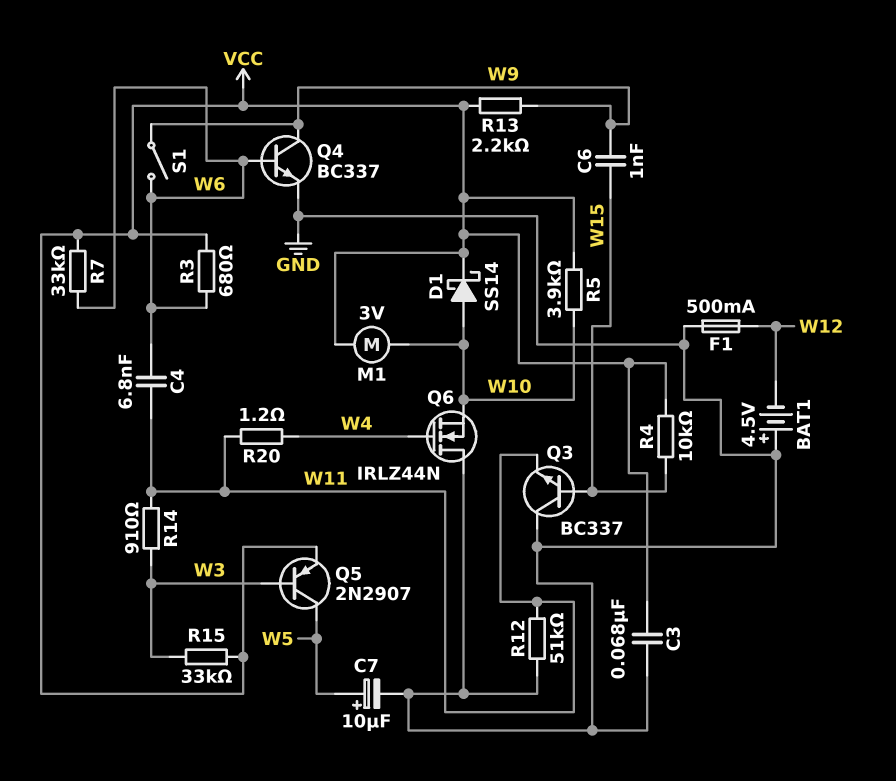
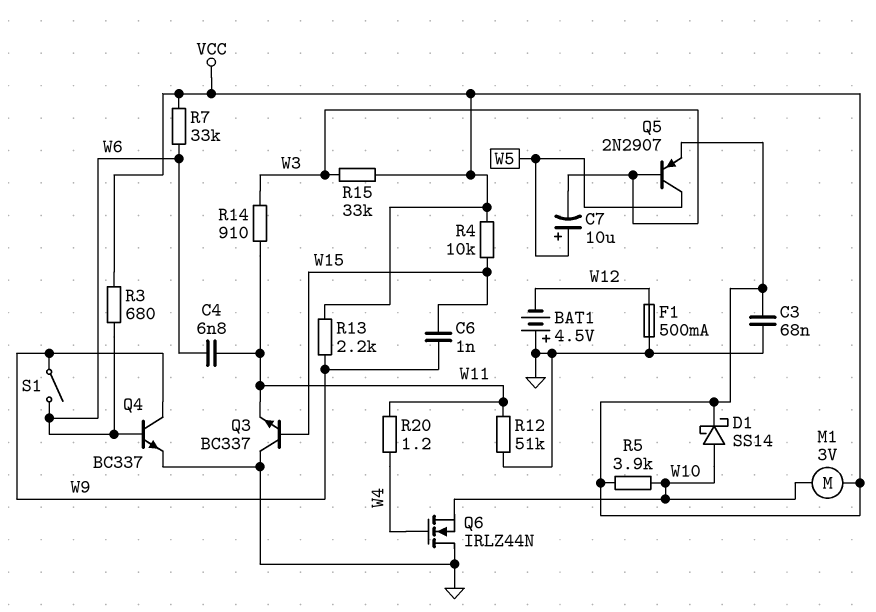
C7: 10uF (plus W5, minus GND) -> 10uF (plus W5, minus W3)

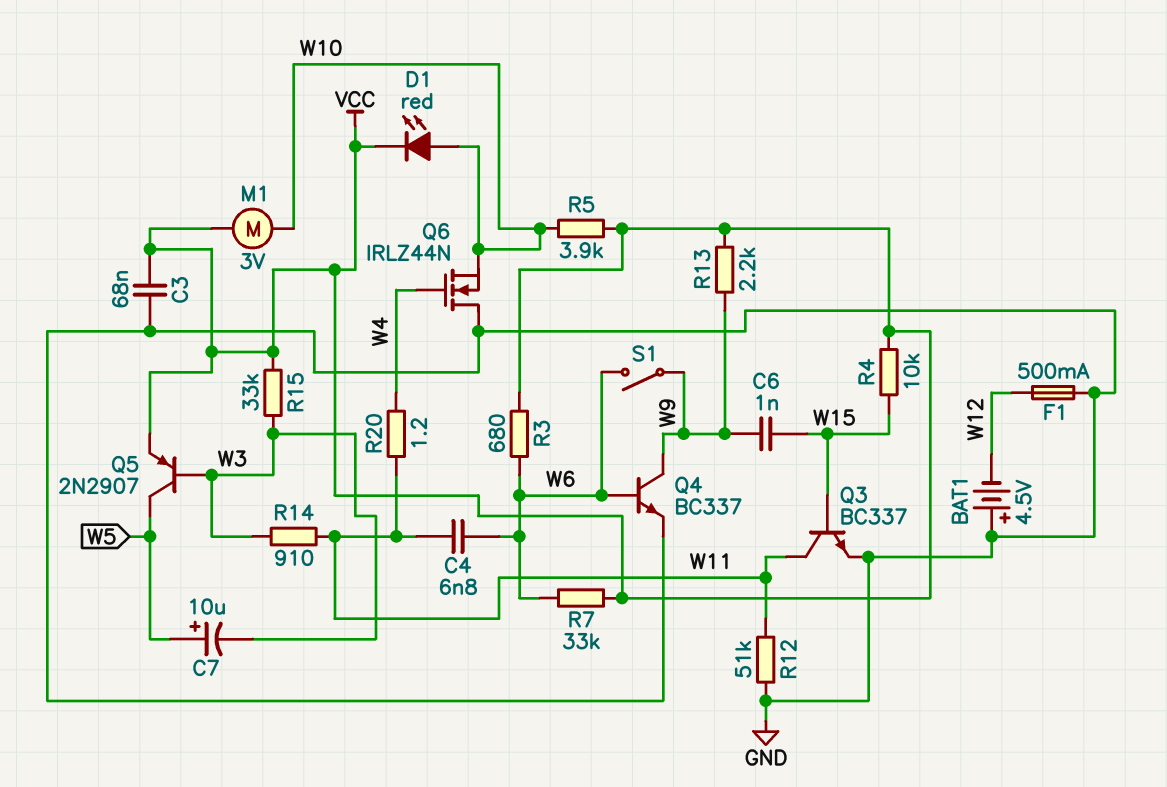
D1: schottky SS14 (A W10, K VCC) -> LED red (A W10, K VCC)
Q3: NPN BC337 (B W15, C GND, E W11) -> NPN BC337 (B W15, C W11, E GND)

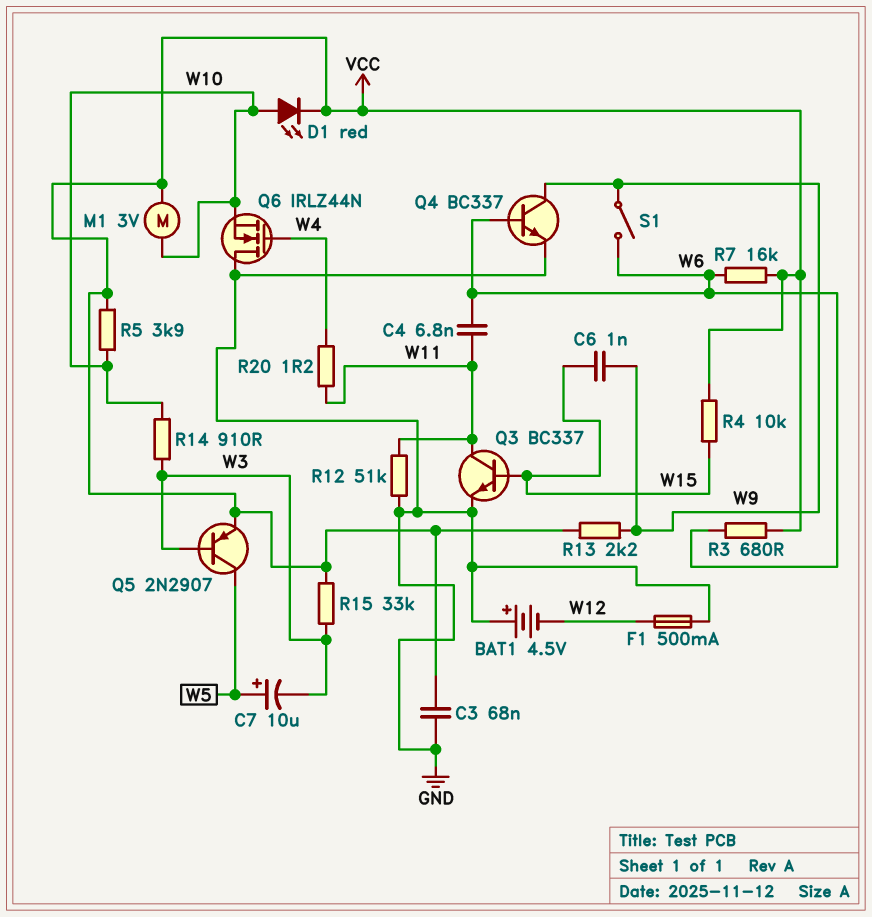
R7: 33k (VCC, W6) -> 16k (VCC, W6)
R14: 910 (W3, W11) -> 910 (W3, W10)

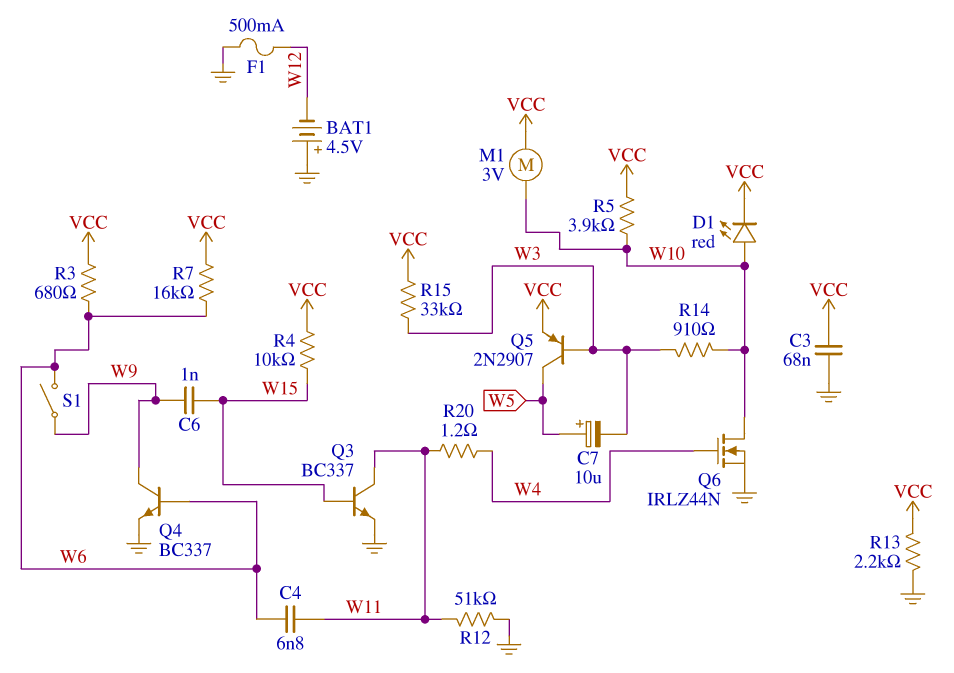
Q6: NMOS IRLZ44N (G W4, D GND, S W10) -> NMOS IRLZ44N (G W4, D W10, S GND)
R13: 2.2k (VCC, W9) -> 2.2k (GND, VCC)

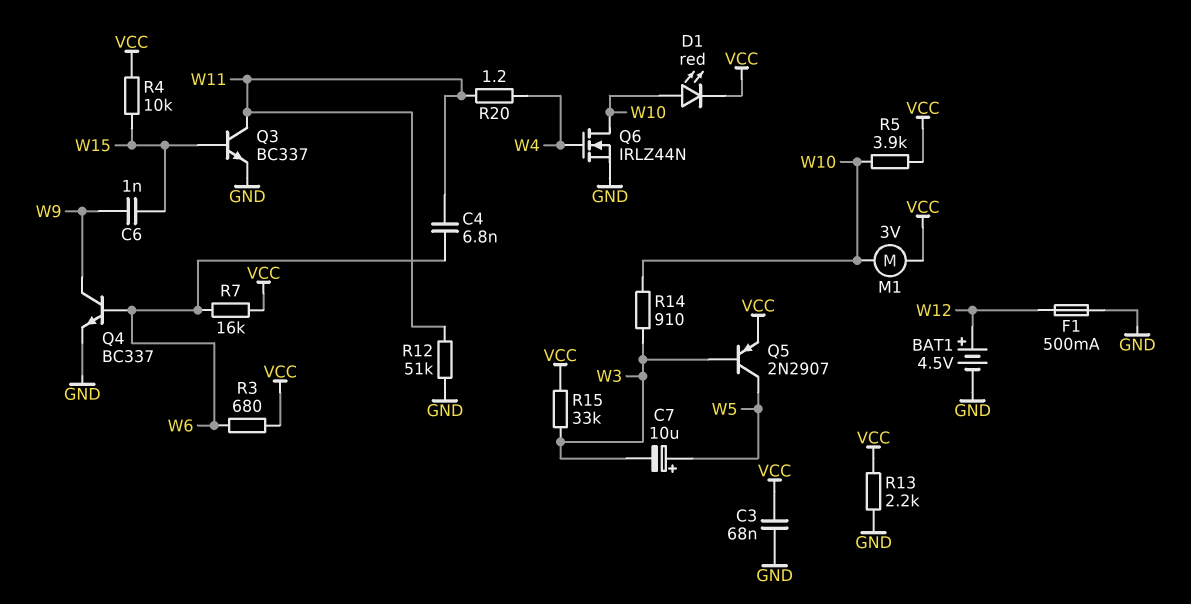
BAT1: 4.5V (plus GND, minus W12) -> 4.5V (plus W12, minus GND)
S1: switch (W6, W9) -> none

